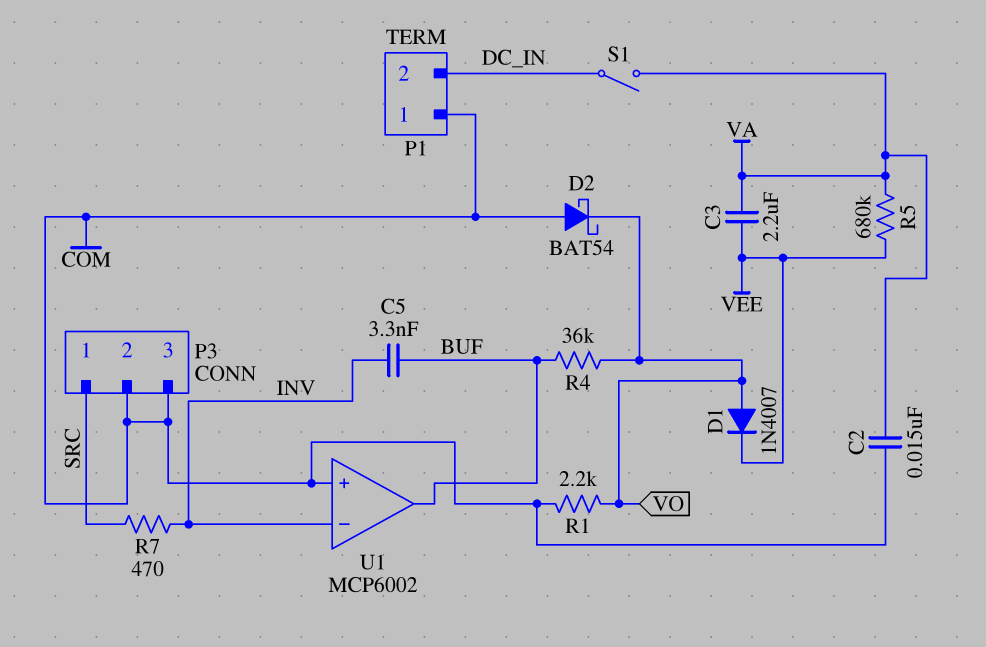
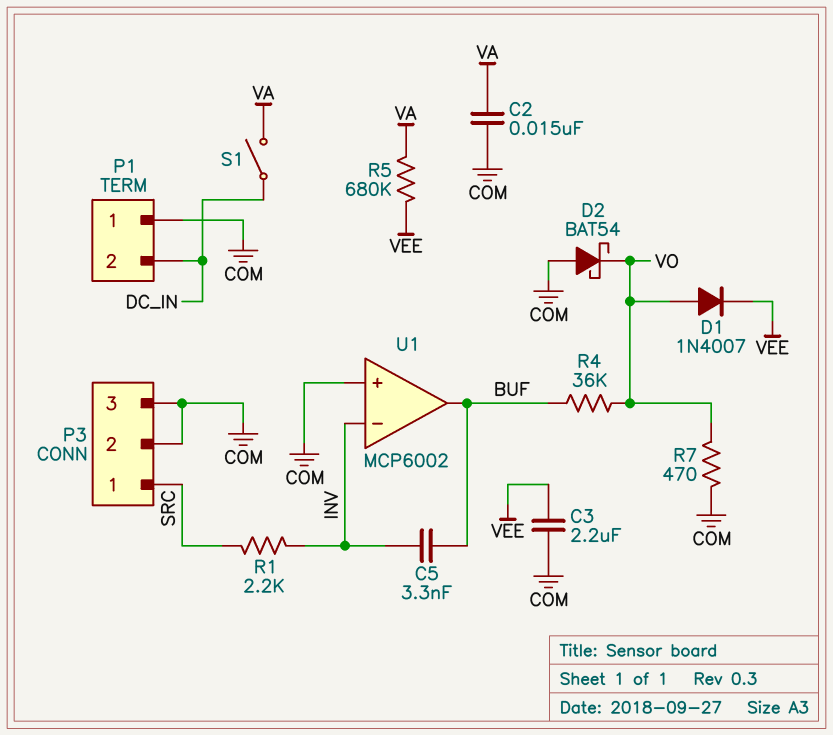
C3: 2.2uF (VA, VEE) -> 2.2uF (COM, VEE)
R1: 2.2k (COM, VO) -> 2.2k (INV, SRC)
R7: 470 (INV, SRC) -> 470 (COM, VO)

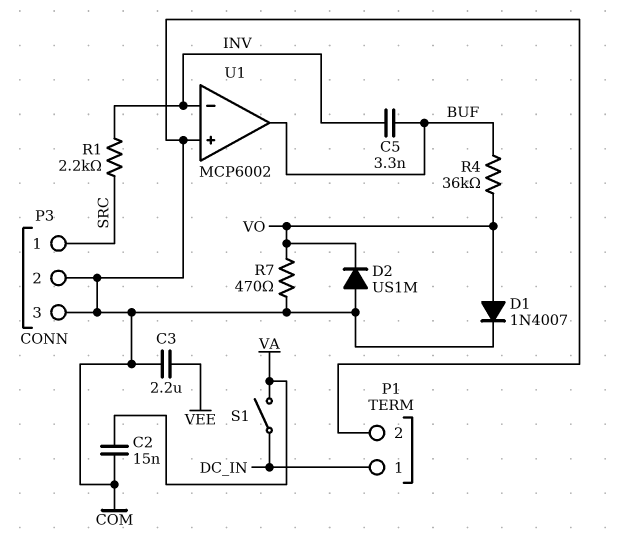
D1: diode 1N4007 (A VO, K VEE) -> diode 1N4007 (A VO, K COM)
D2: schottky BAT54 (A COM, K VO) -> diode US1M (A COM, K VO)
P1 pin 1: COM -> DC_IN
P1 pin 2: DC_IN -> COM
R5: 680k (VA, VEE) -> none

